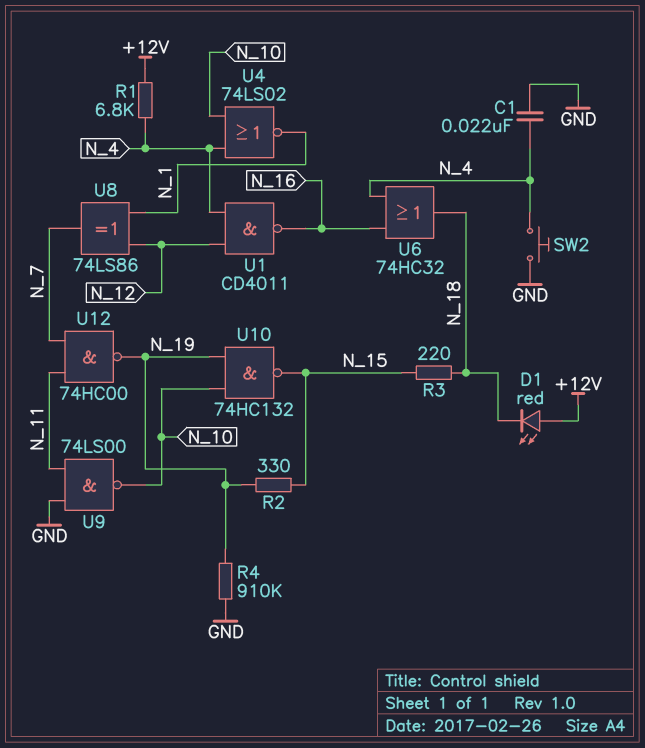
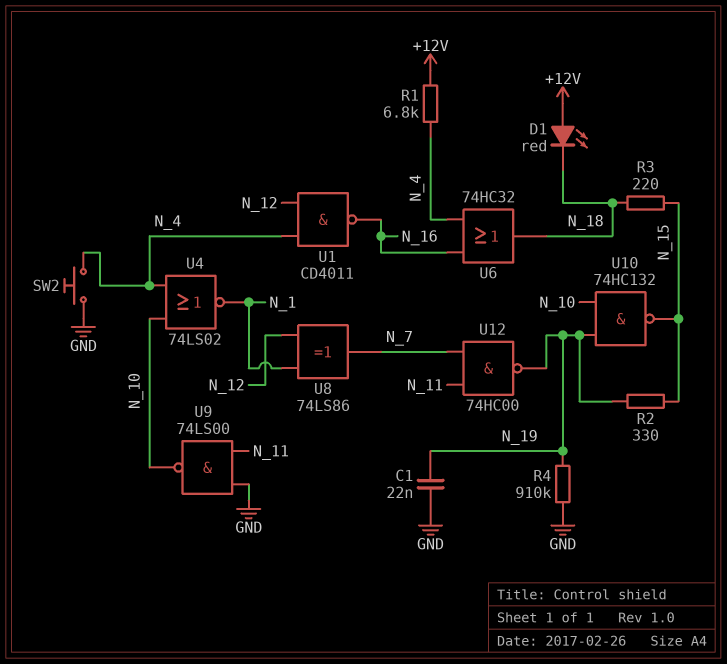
C1: 22nF (GND, N_4) -> 22nF (GND, N_19)

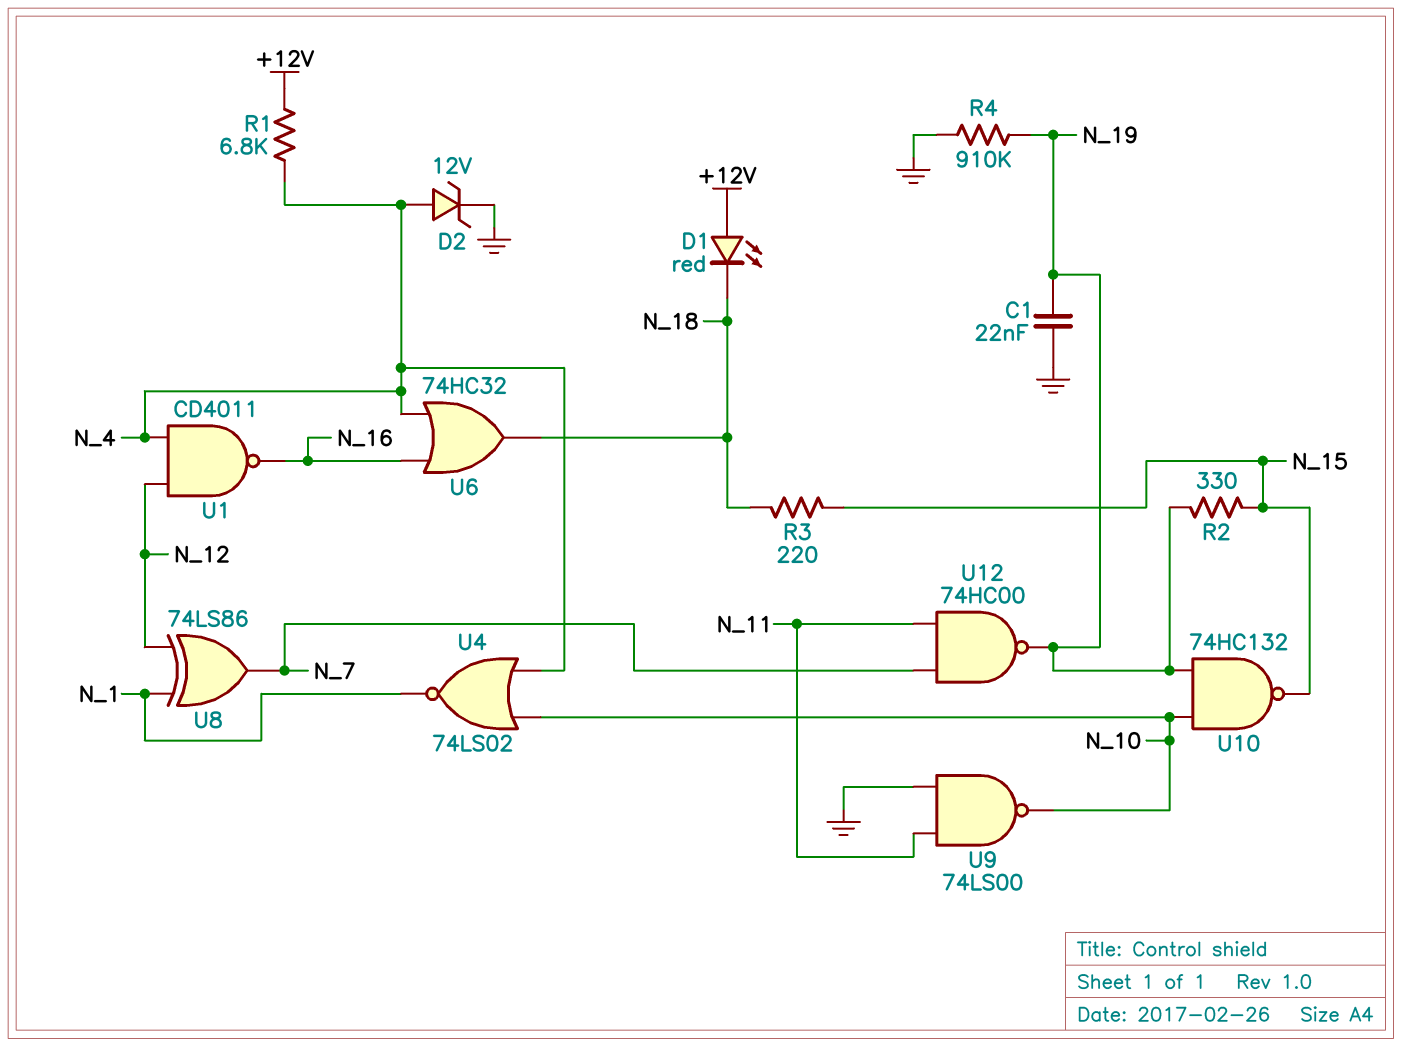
D2: none -> zener 12V (A N_4, K GND)
SW2: button (GND, N_4) -> none

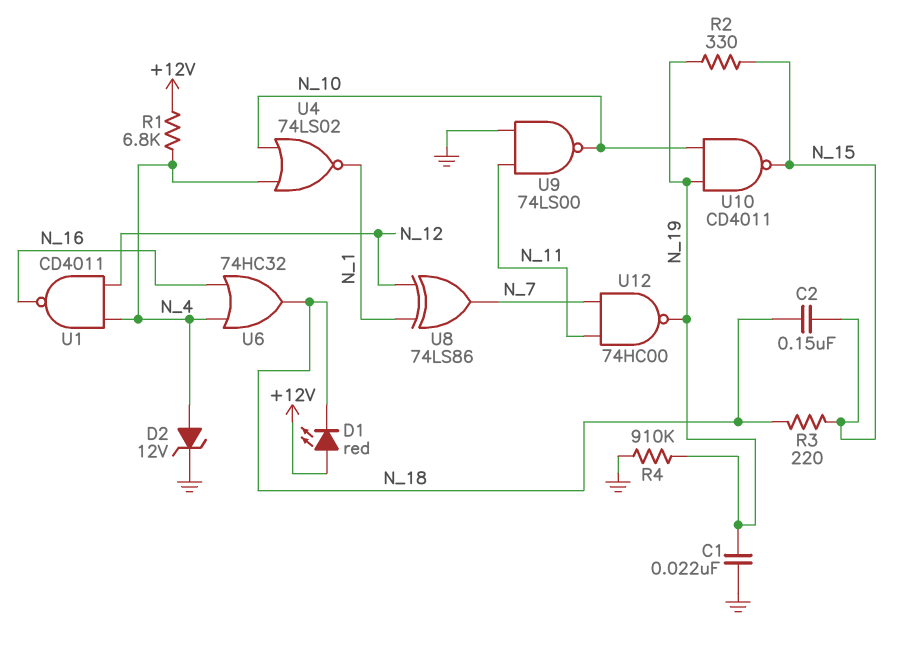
C2: none -> 150nF (N_15, N_18)
U10: NAND 74HC132 (in N_10, in N_19, out N_15) -> NAND CD4011 (in N_10, in N_19, out N_15)

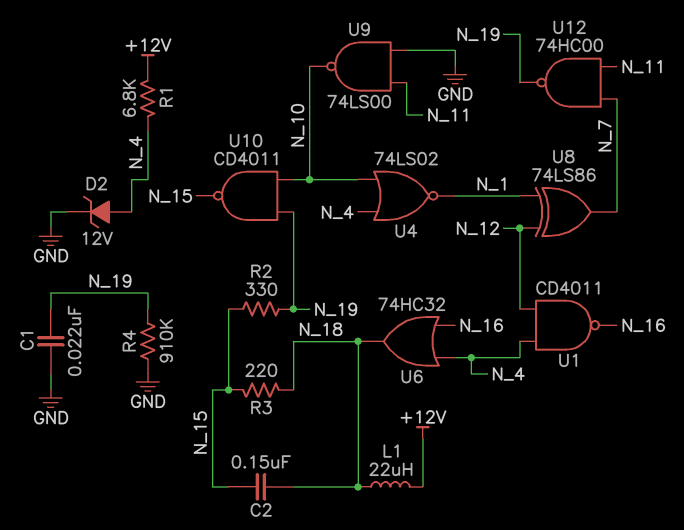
D1: LED red (A +12V, K N_18) -> none
L1: none -> 22uH (+12V, N_18)

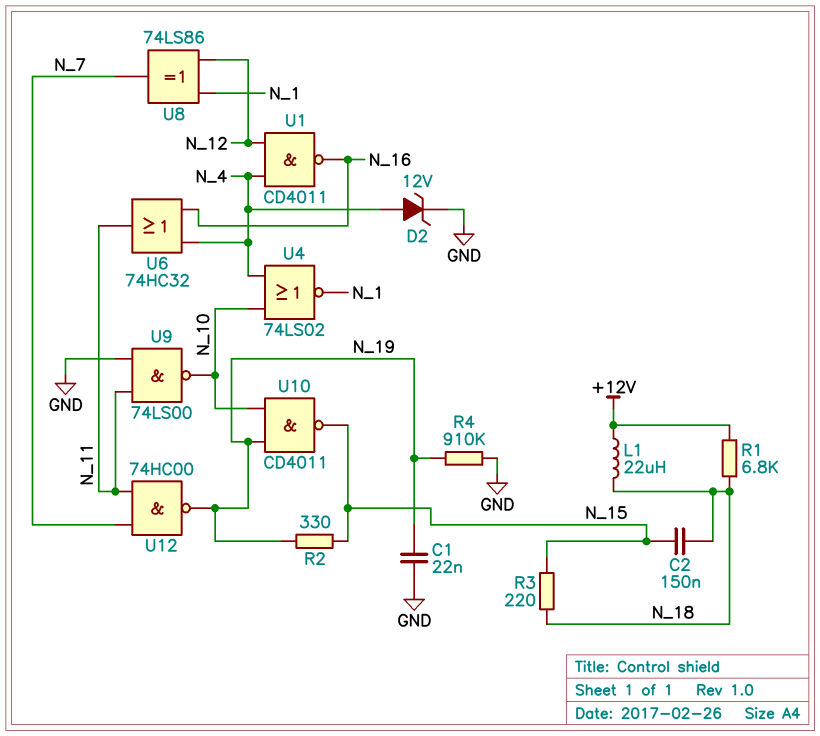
R1: 6.8k (+12V, N_4) -> 6.8k (+12V, N_18)
U6: OR 74HC32 (in N_4, in N_16, out N_18) -> OR 74HC32 (in N_4, in N_16, out N_11)

